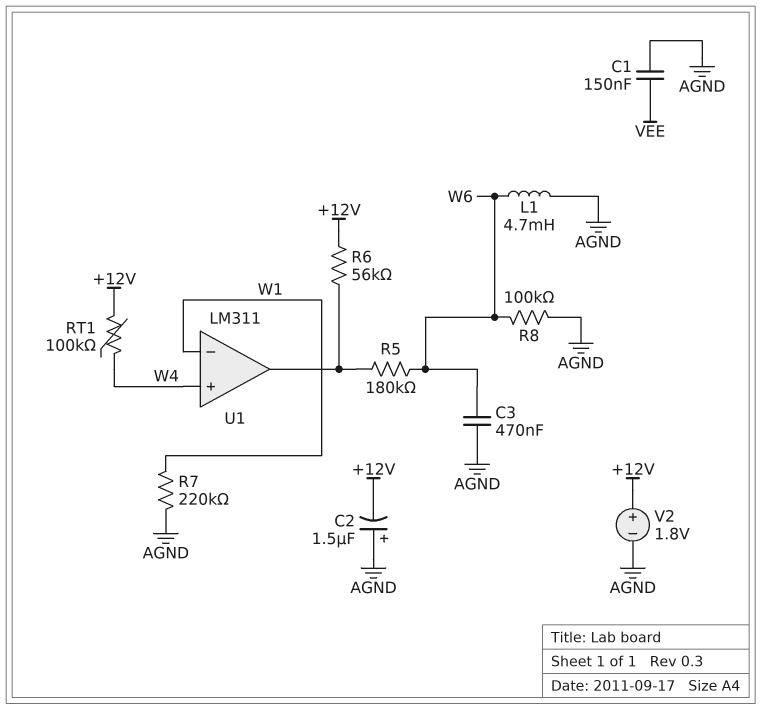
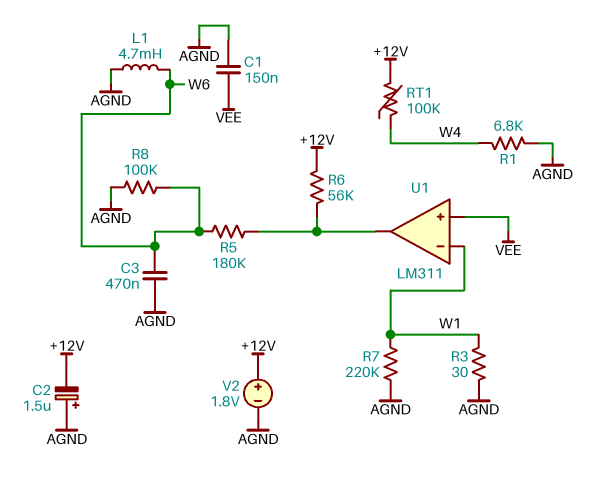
R1: none -> 6.8k (AGND, W4)
R3: none -> 30 (AGND, W1)
U1 pin in+: W4 -> VEE

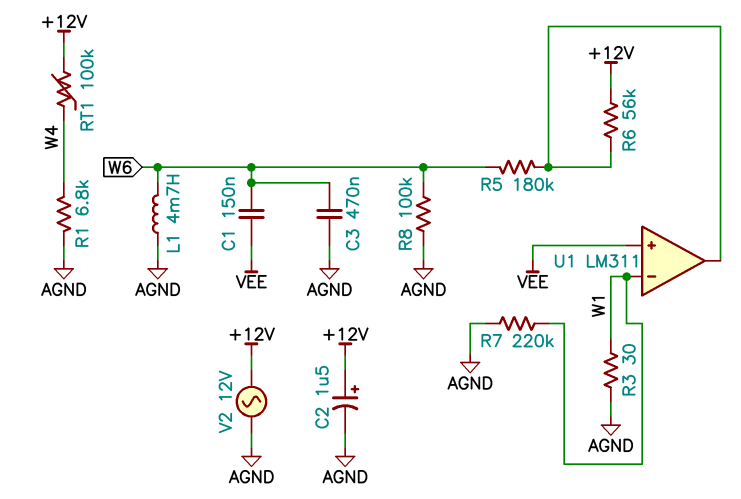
C1: 150nF (AGND, VEE) -> 150nF (VEE, W6)
C2: 1.5uF (plus AGND, minus +12V) -> 1.5uF (plus +12V, minus AGND)
V2: 1.8V (plus +12V, minus AGND) -> AC 12V (+12V, AGND)

